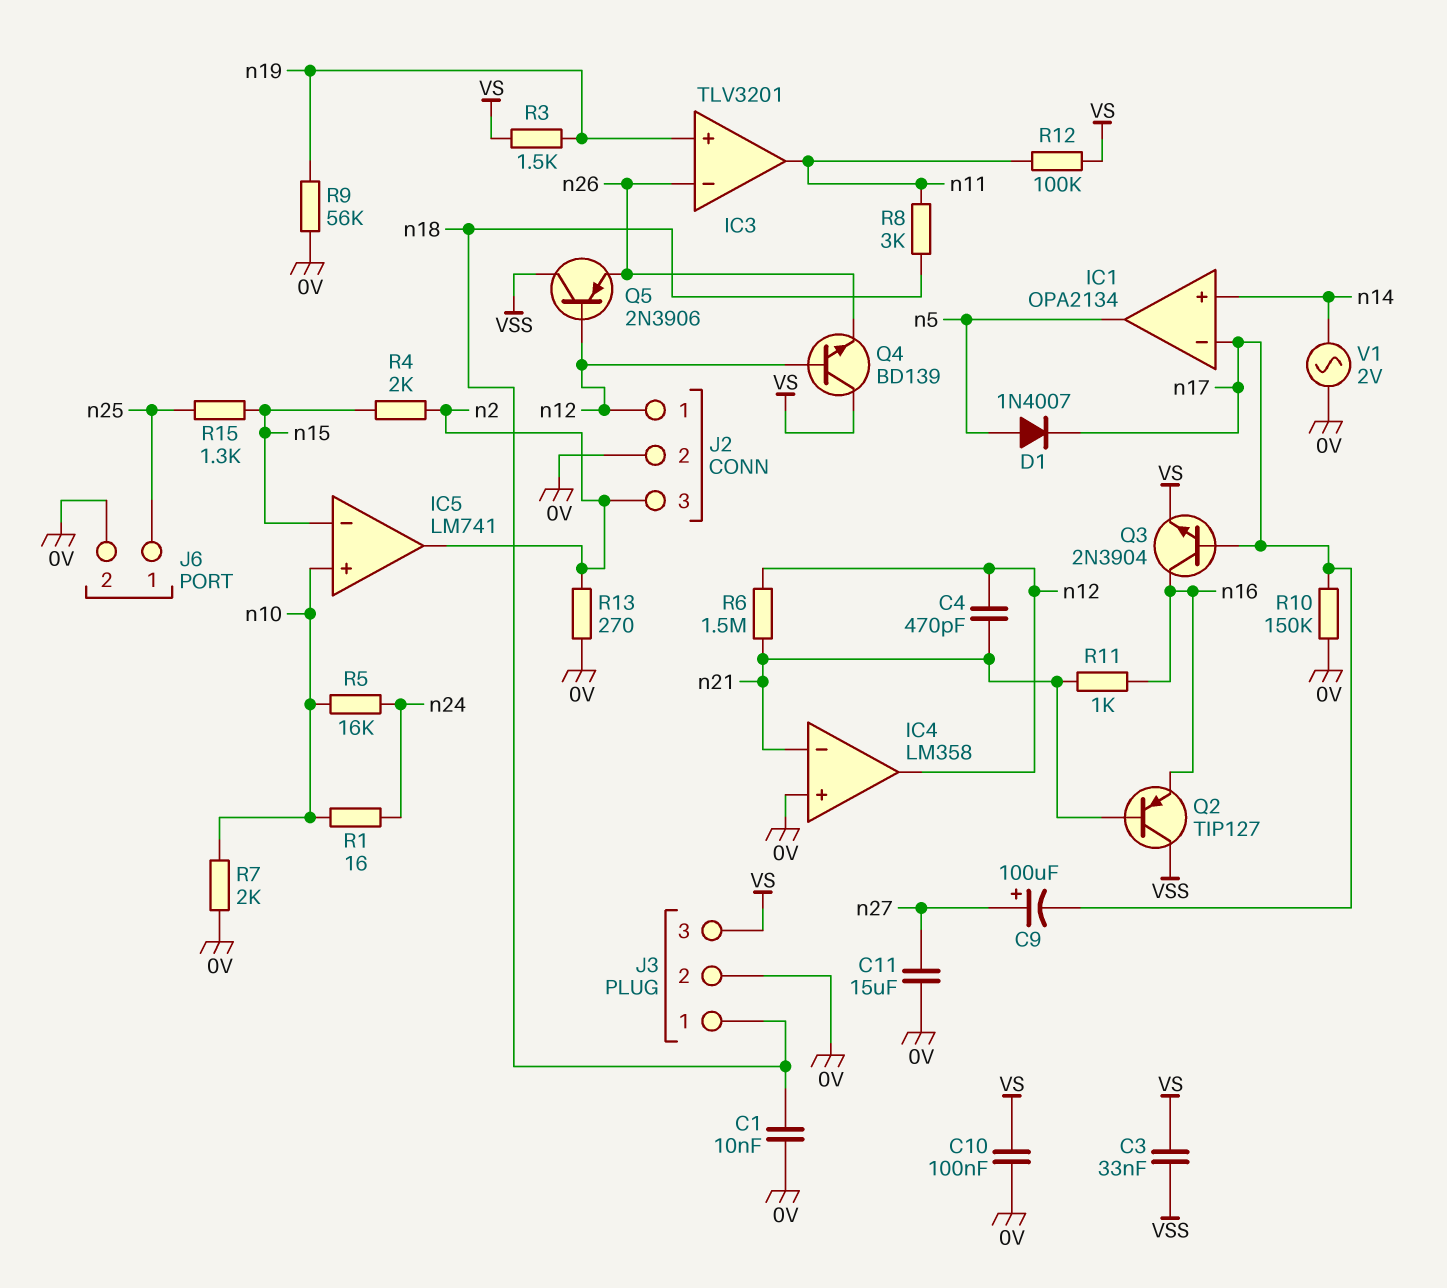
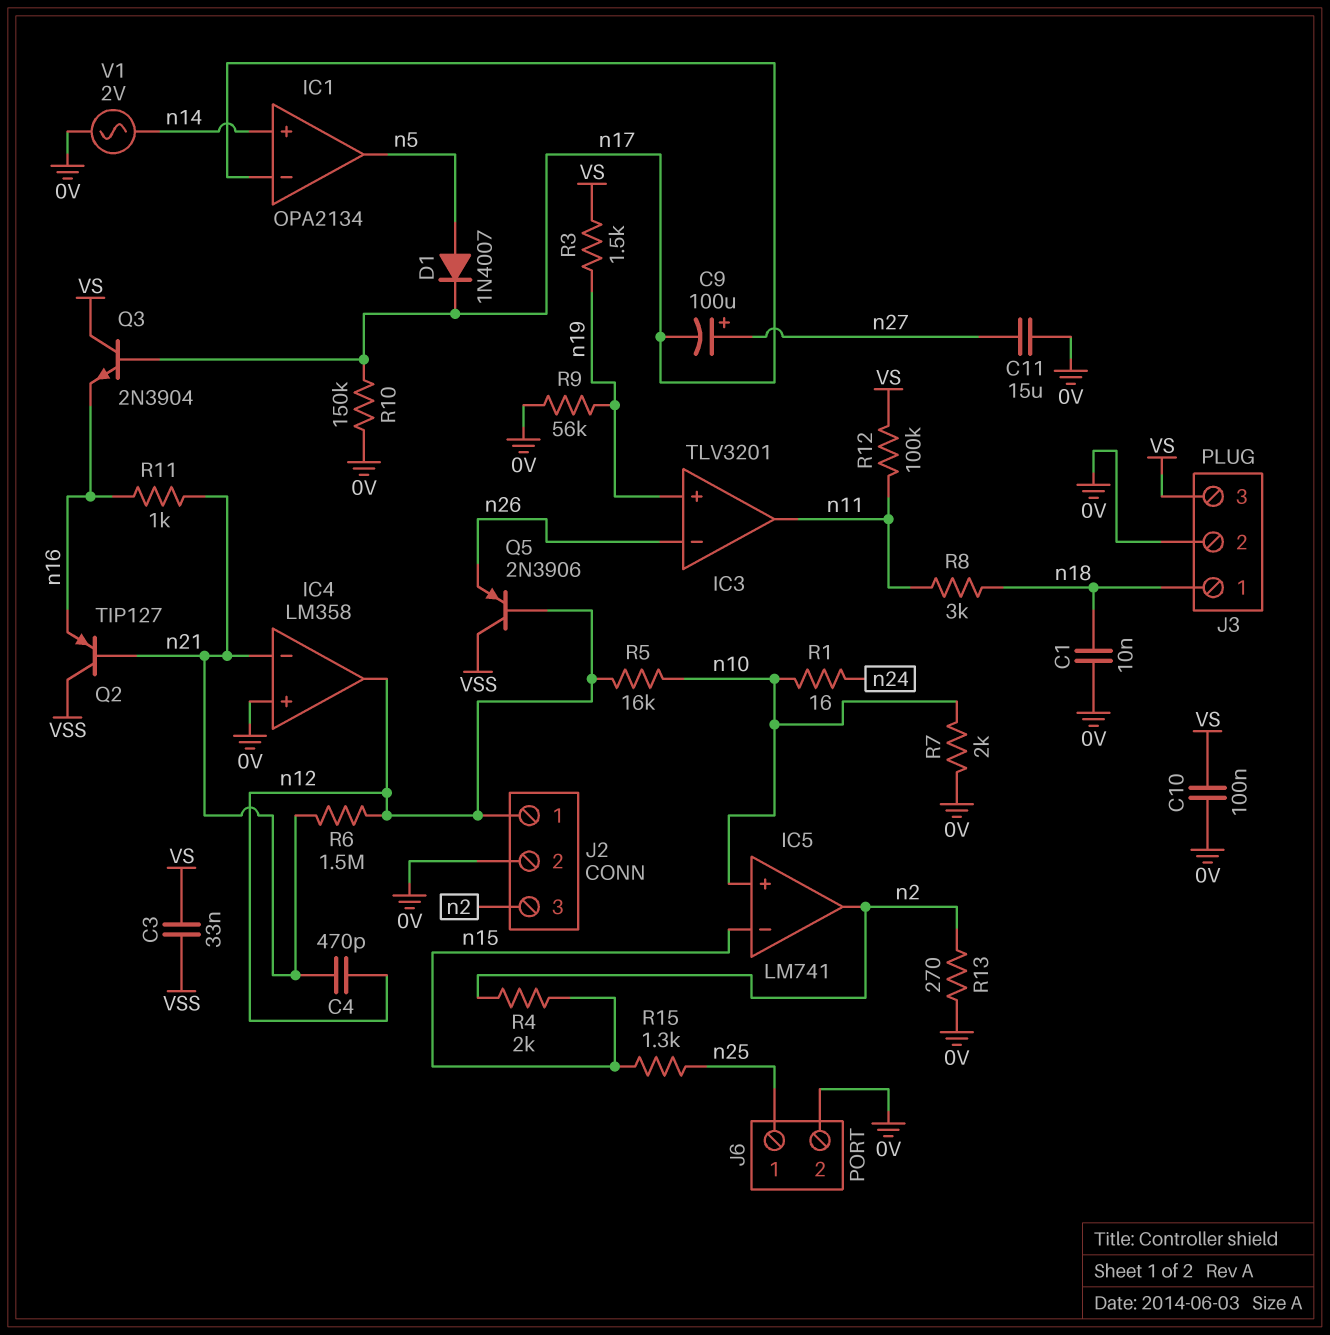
Q3: NPN 2N3904 (B n17, C n16, E VS) -> NPN 2N3904 (B n17, C VS, E n16)
Q4: NPN BD139 (B n12, C VS, E n26) -> none
R5: 16k (n10, n24) -> 16k (n10, n12)

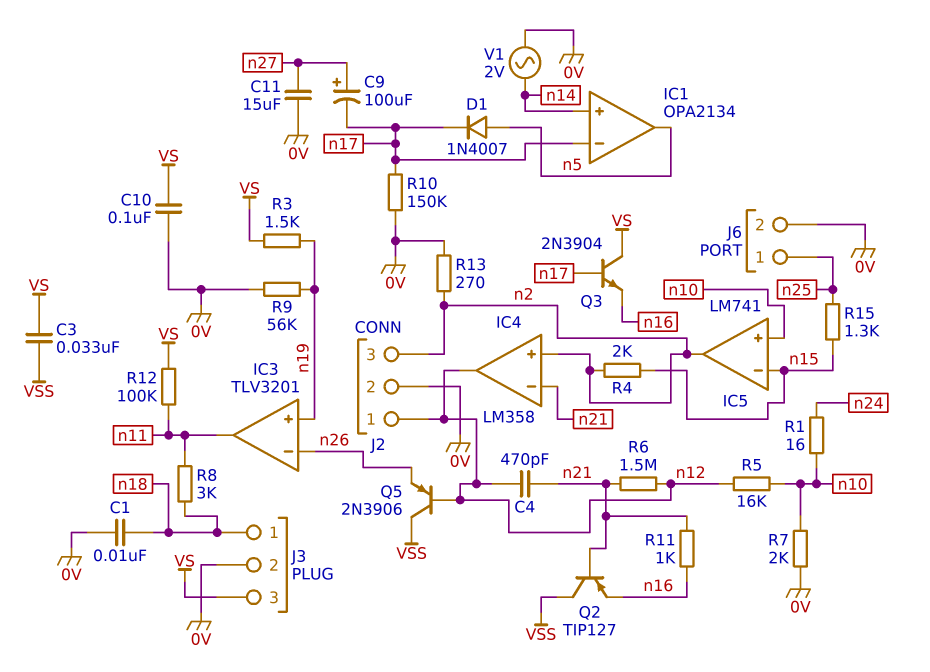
IC4 pin in+: 0V -> n2

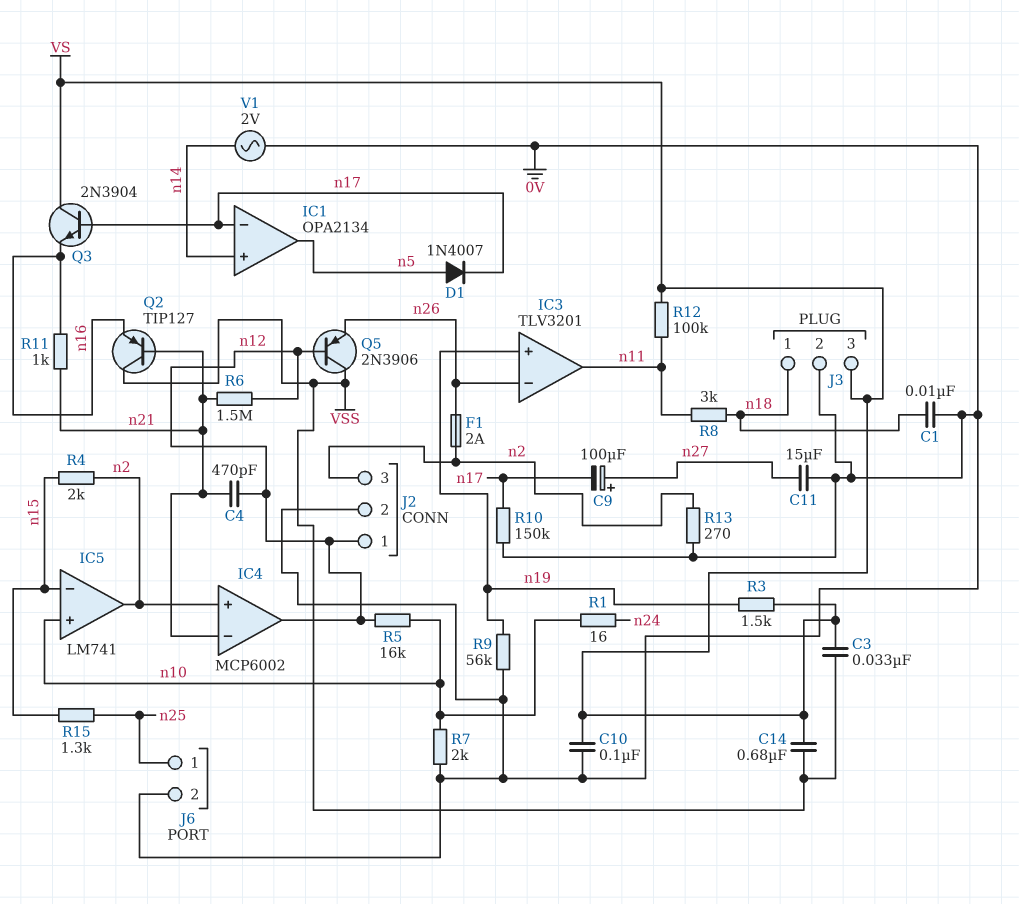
C14: none -> 680nF (VS, VSS)
F1: none -> 2A (n2, n26)
IC4: LM358 -> MCP6002

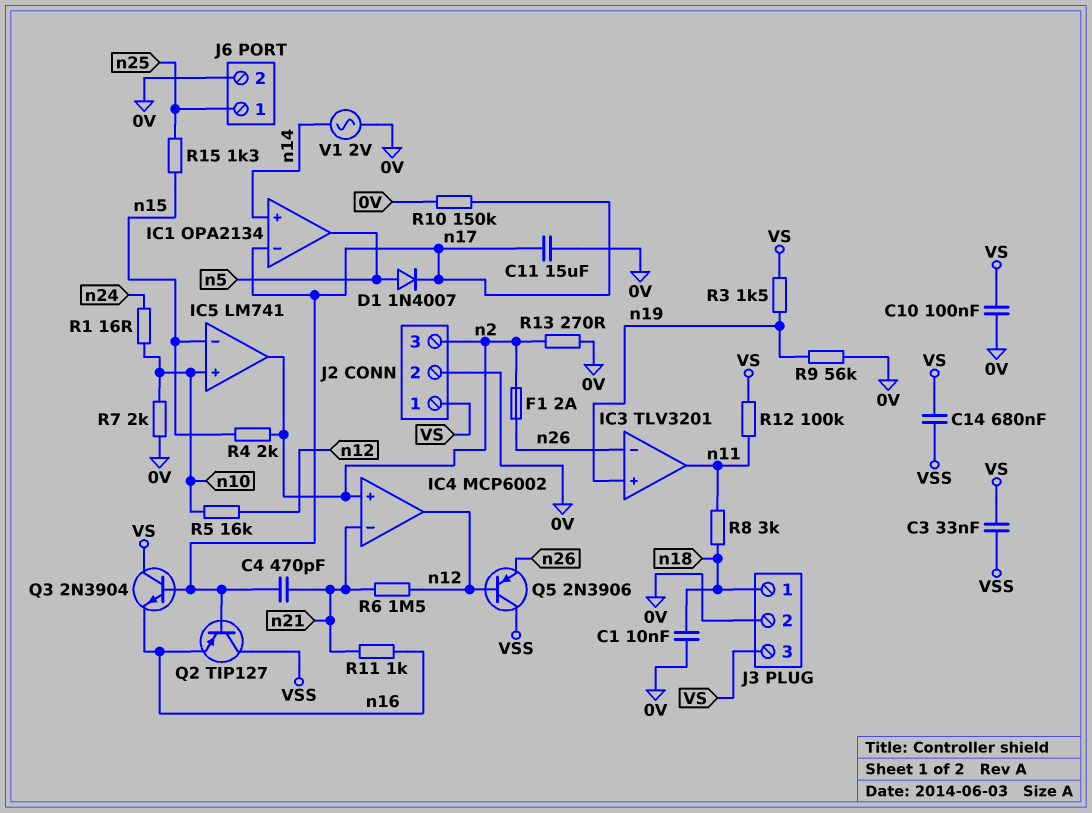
C4: 470pF (n12, n21) -> 470pF (n17, n21)
C9: 100uF (plus n27, minus n17) -> none
C11: 15uF (0V, n27) -> 15uF (0V, n17)
J2 pin 1: n12 -> VS
Q2: PNP TIP127 (B n21, C VSS, E n16) -> PNP TIP127 (B n17, C VSS, E n16)

